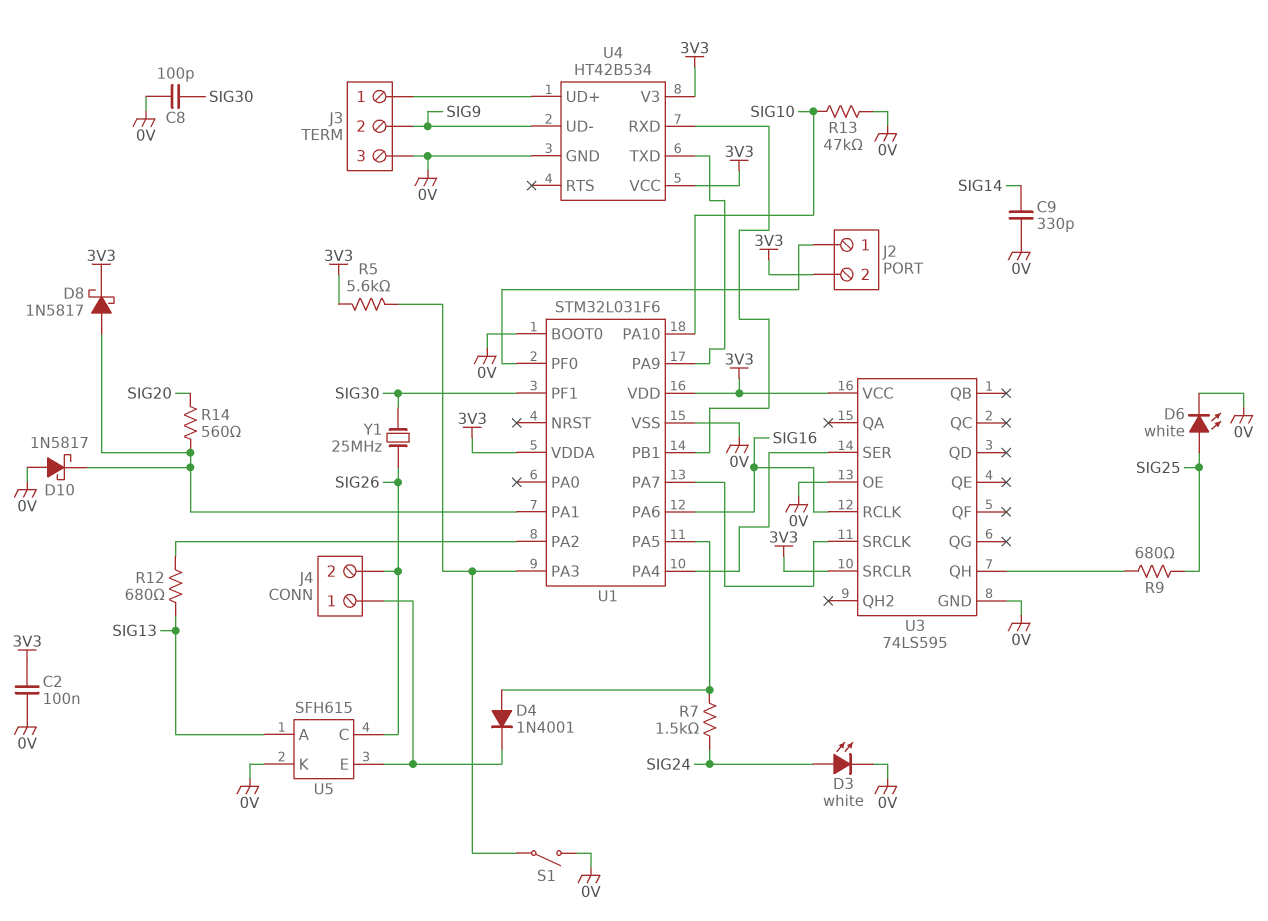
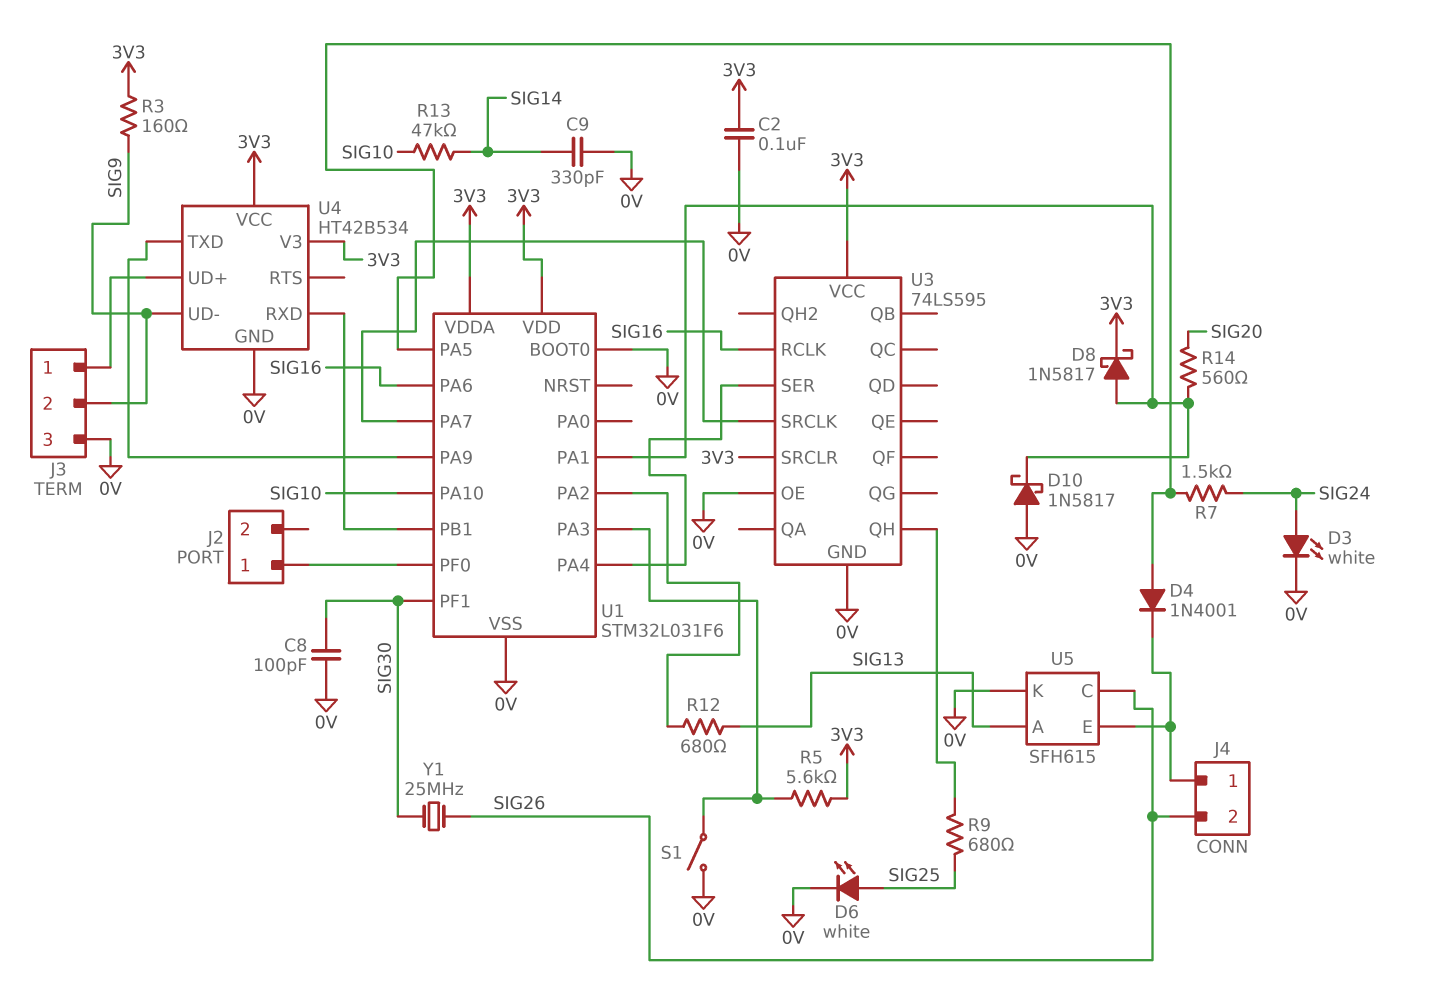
J2 pin 2: 3V3 -> none
R3: none -> 160 (3V3, SIG9)
R13: 47k (0V, SIG10) -> 47k (SIG10, SIG14)

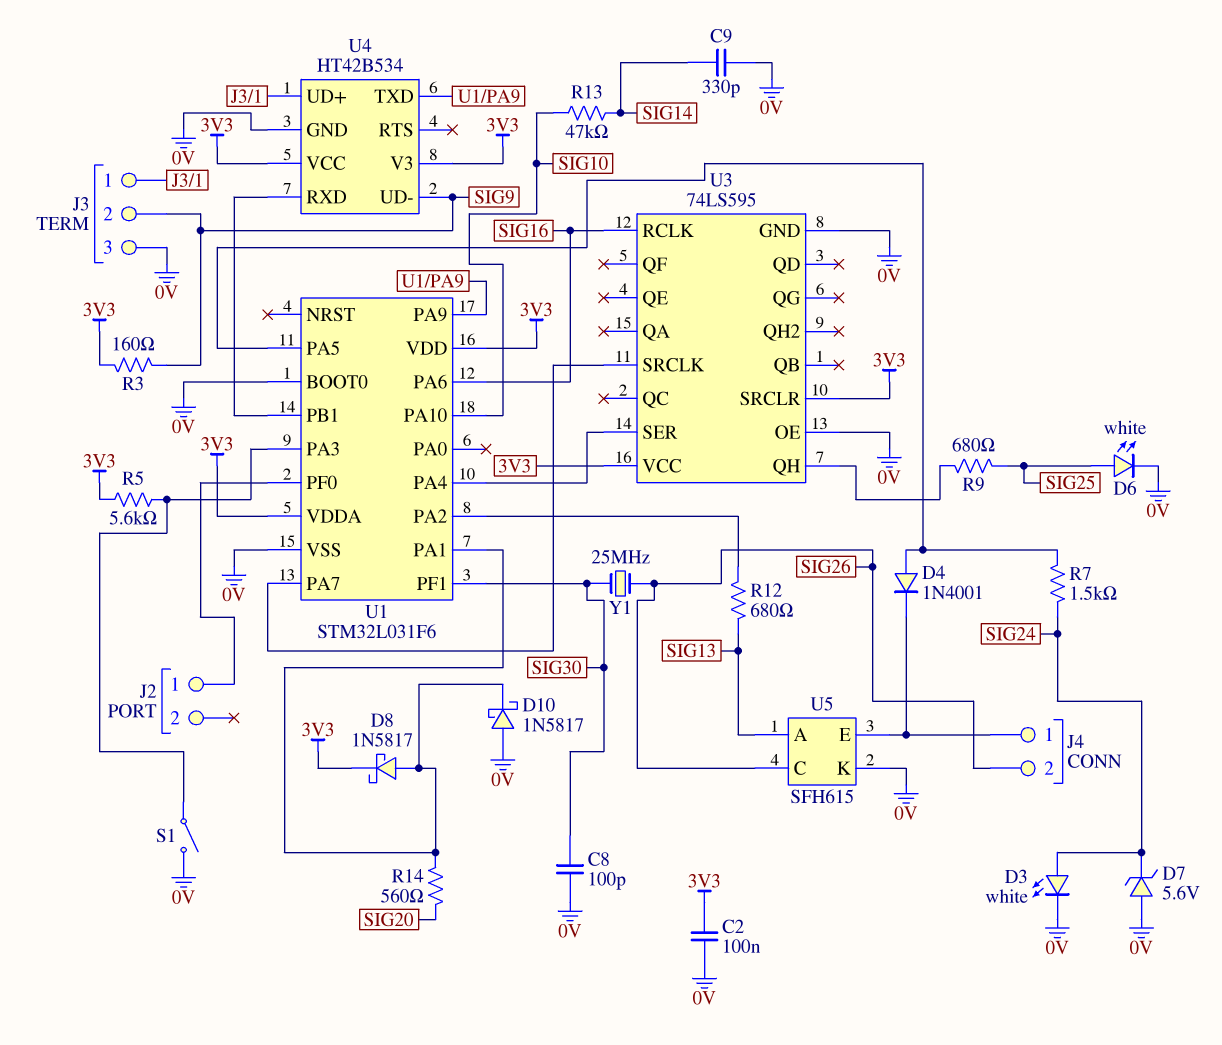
D7: none -> zener 5.6V (A 0V, K SIG24)

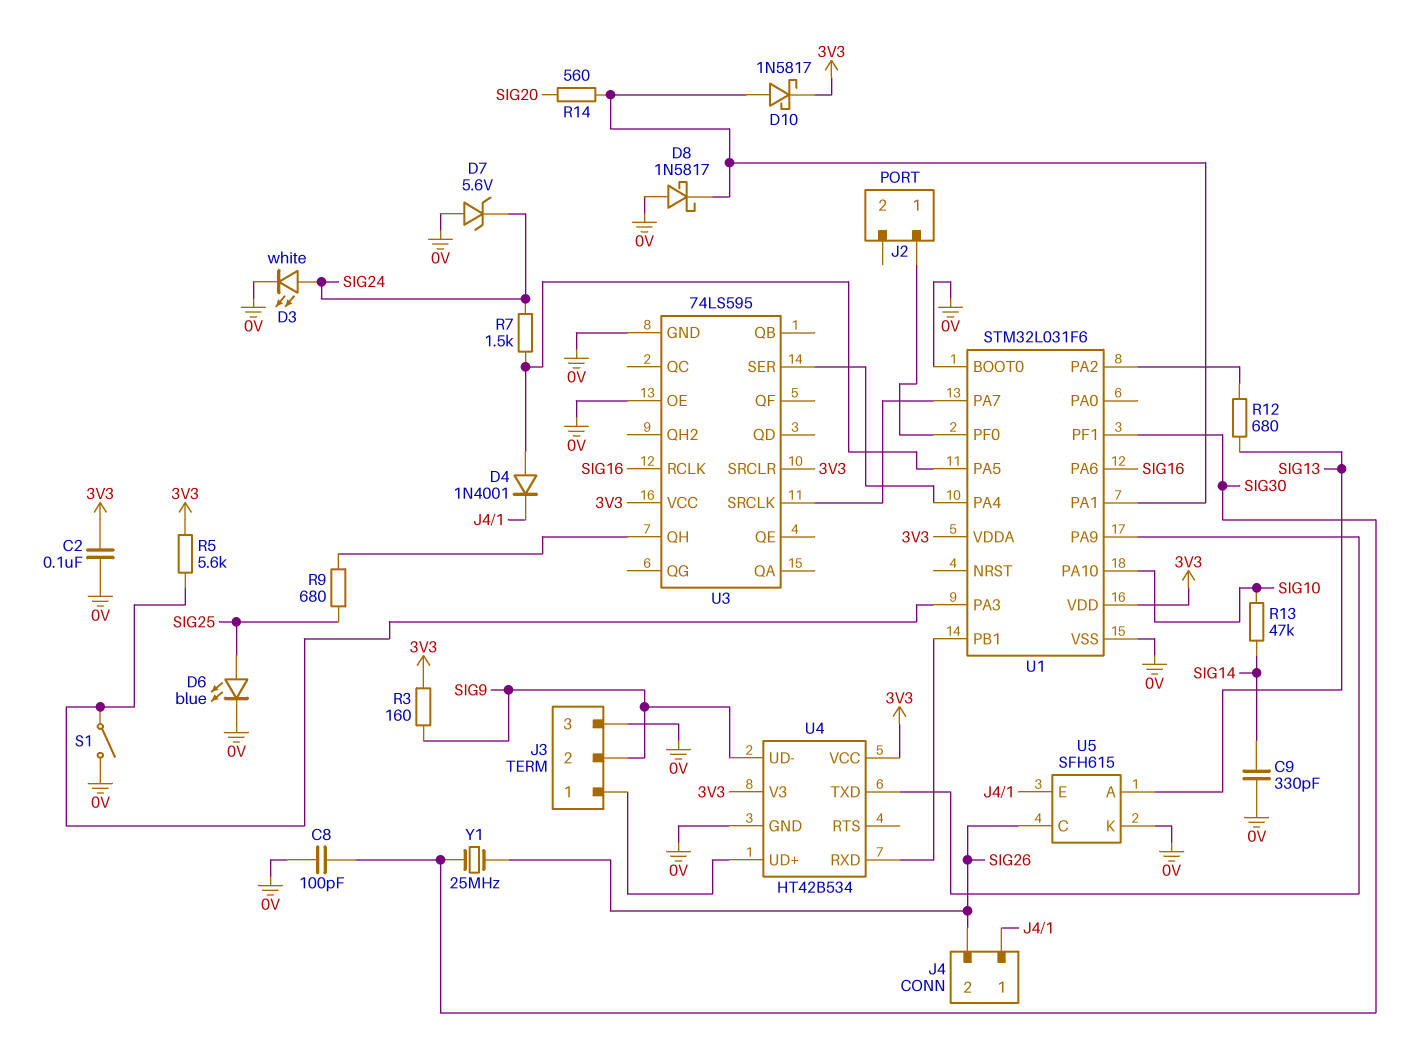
D6: LED white (A SIG25, K 0V) -> LED blue (A SIG25, K 0V)
D8: schottky 1N5817 (A U1/PA1, K 3V3) -> schottky 1N5817 (A 0V, K U1/PA1)
D10: schottky 1N5817 (A 0V, K U1/PA1) -> schottky 1N5817 (A U1/PA1, K 3V3)

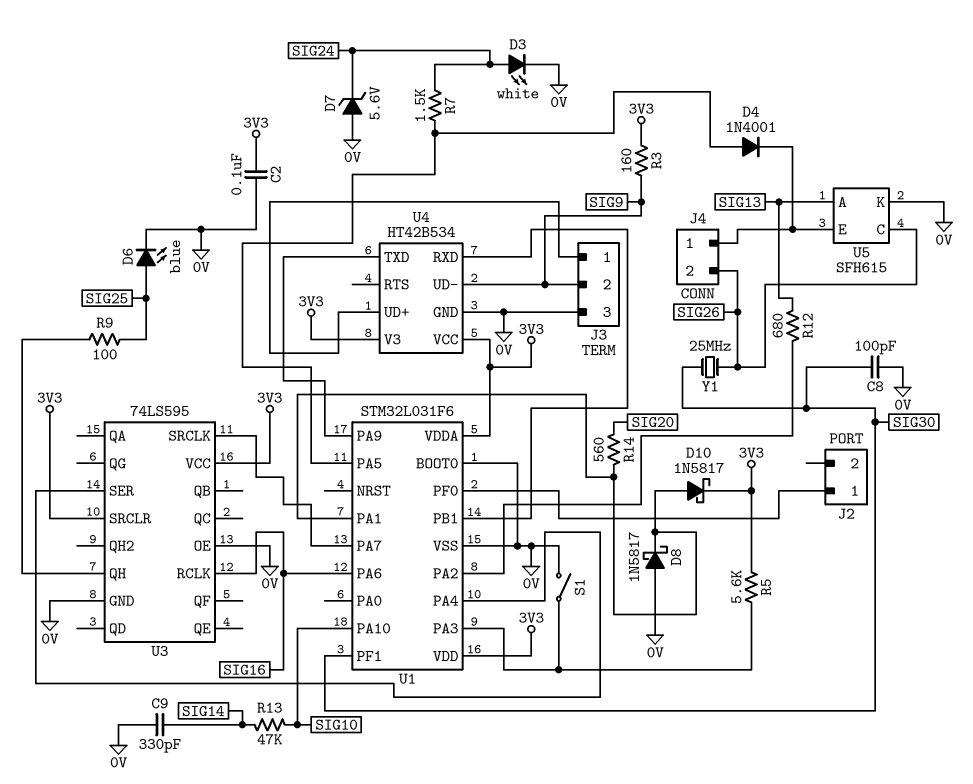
R9: 680 (SIG25, U3/QH) -> 100 (SIG25, U3/QH)

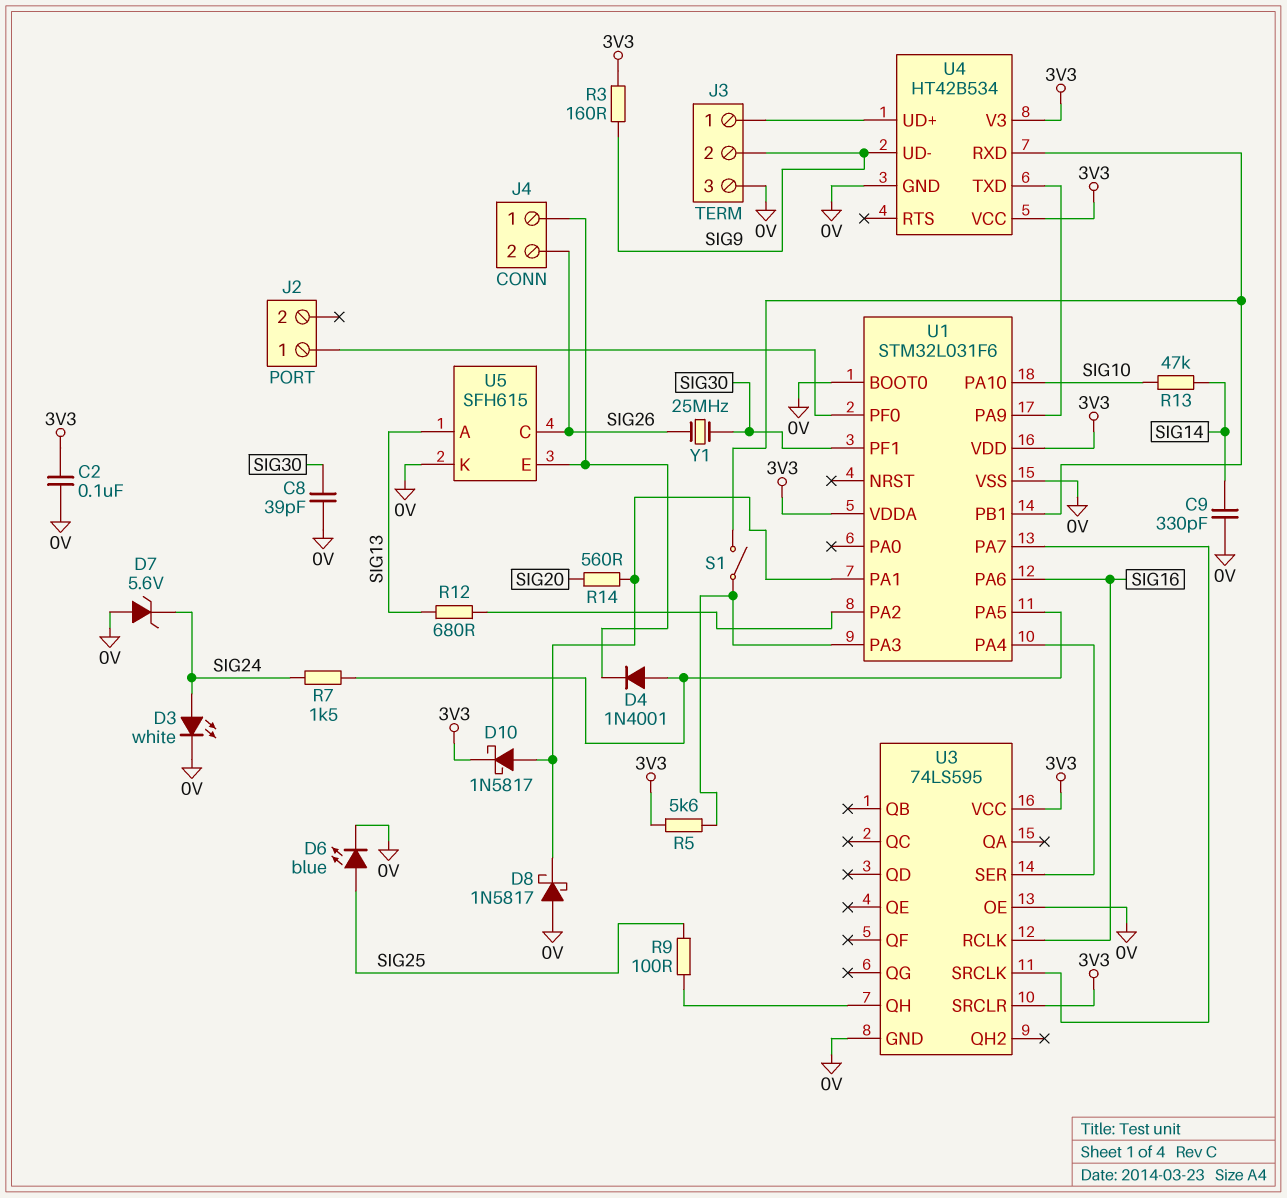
C8: 100pF (0V, SIG30) -> 39pF (0V, SIG30)
S1: switch (0V, U1/PA3) -> switch (U1/PA3, U1/PB1)

